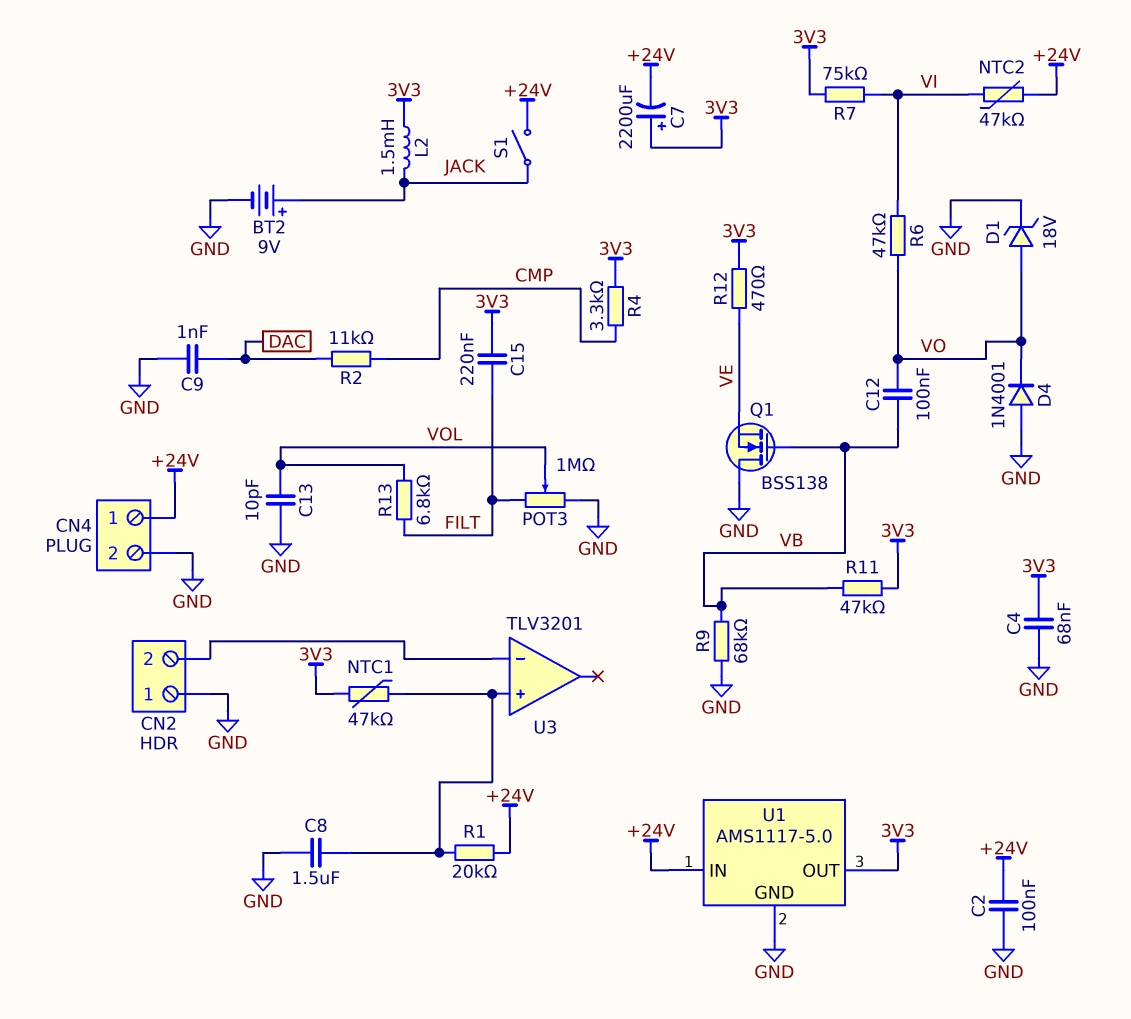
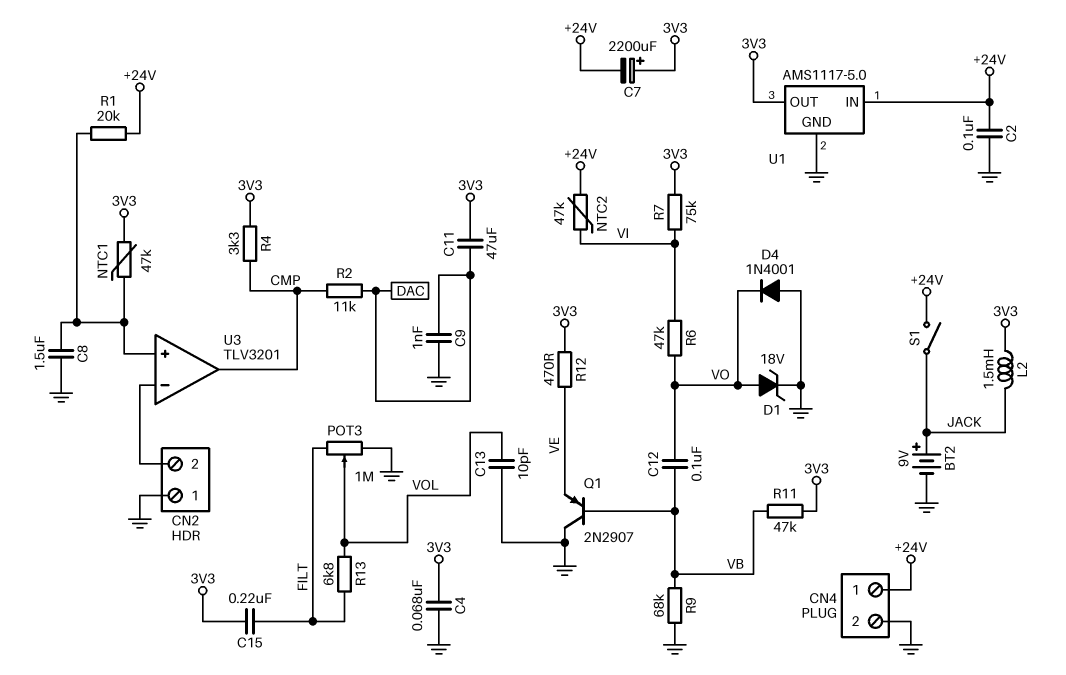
C11: none -> 47uF (3V3, DAC)
Q1: NMOS BSS138 (G VB, D GND, S VE) -> PNP 2N2907 (B VB, C GND, E VE)
U3 pin out: none -> CMP

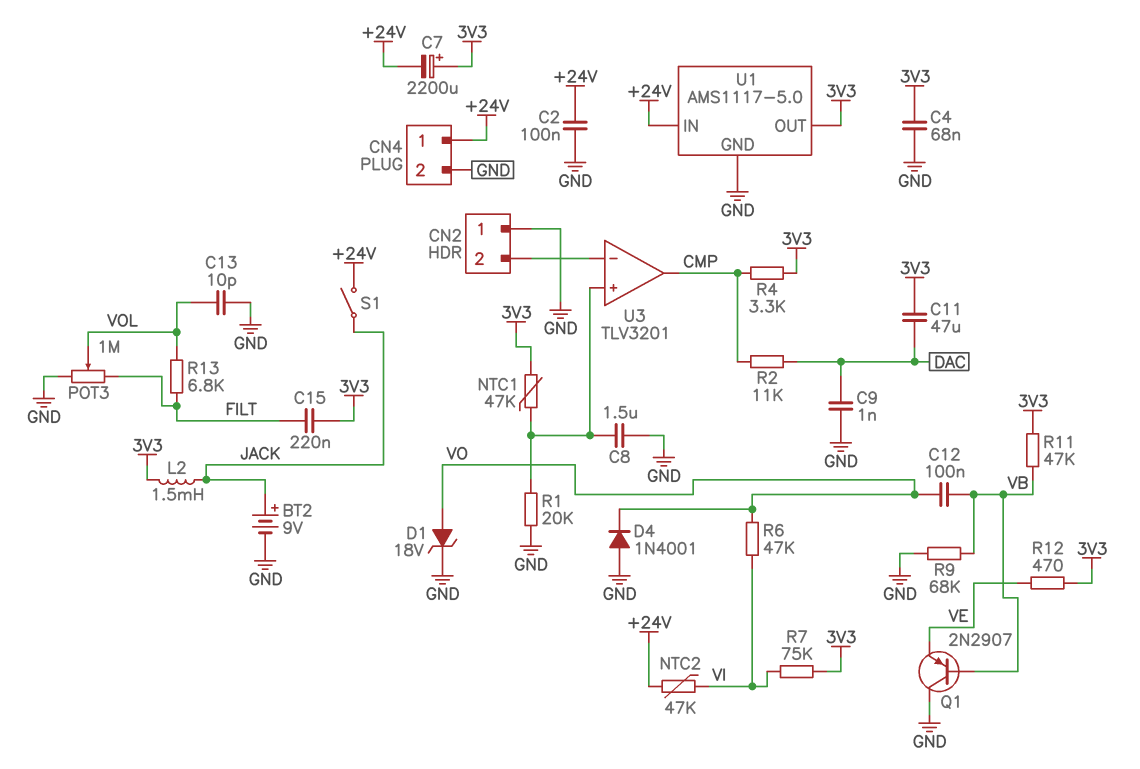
R1: 20k (+24V, U3/in+) -> 20k (GND, U3/in+)

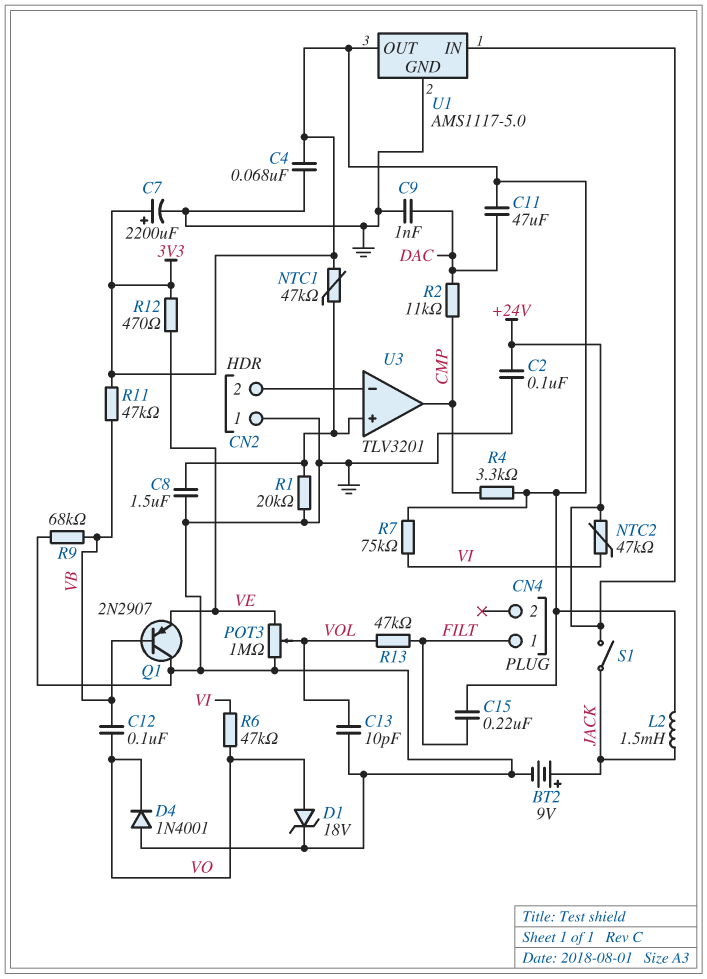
C7: 2200uF (plus 3V3, minus +24V) -> 2200uF (plus 3V3, minus GND)
CN4 pin 1: +24V -> FILT
CN4 pin 2: GND -> none
POT3: 1M (FILT, GND, wiper VOL) -> 1M (GND, VE, wiper VOL)
R13: 6.8k (FILT, VOL) -> 47k (FILT, VOL)

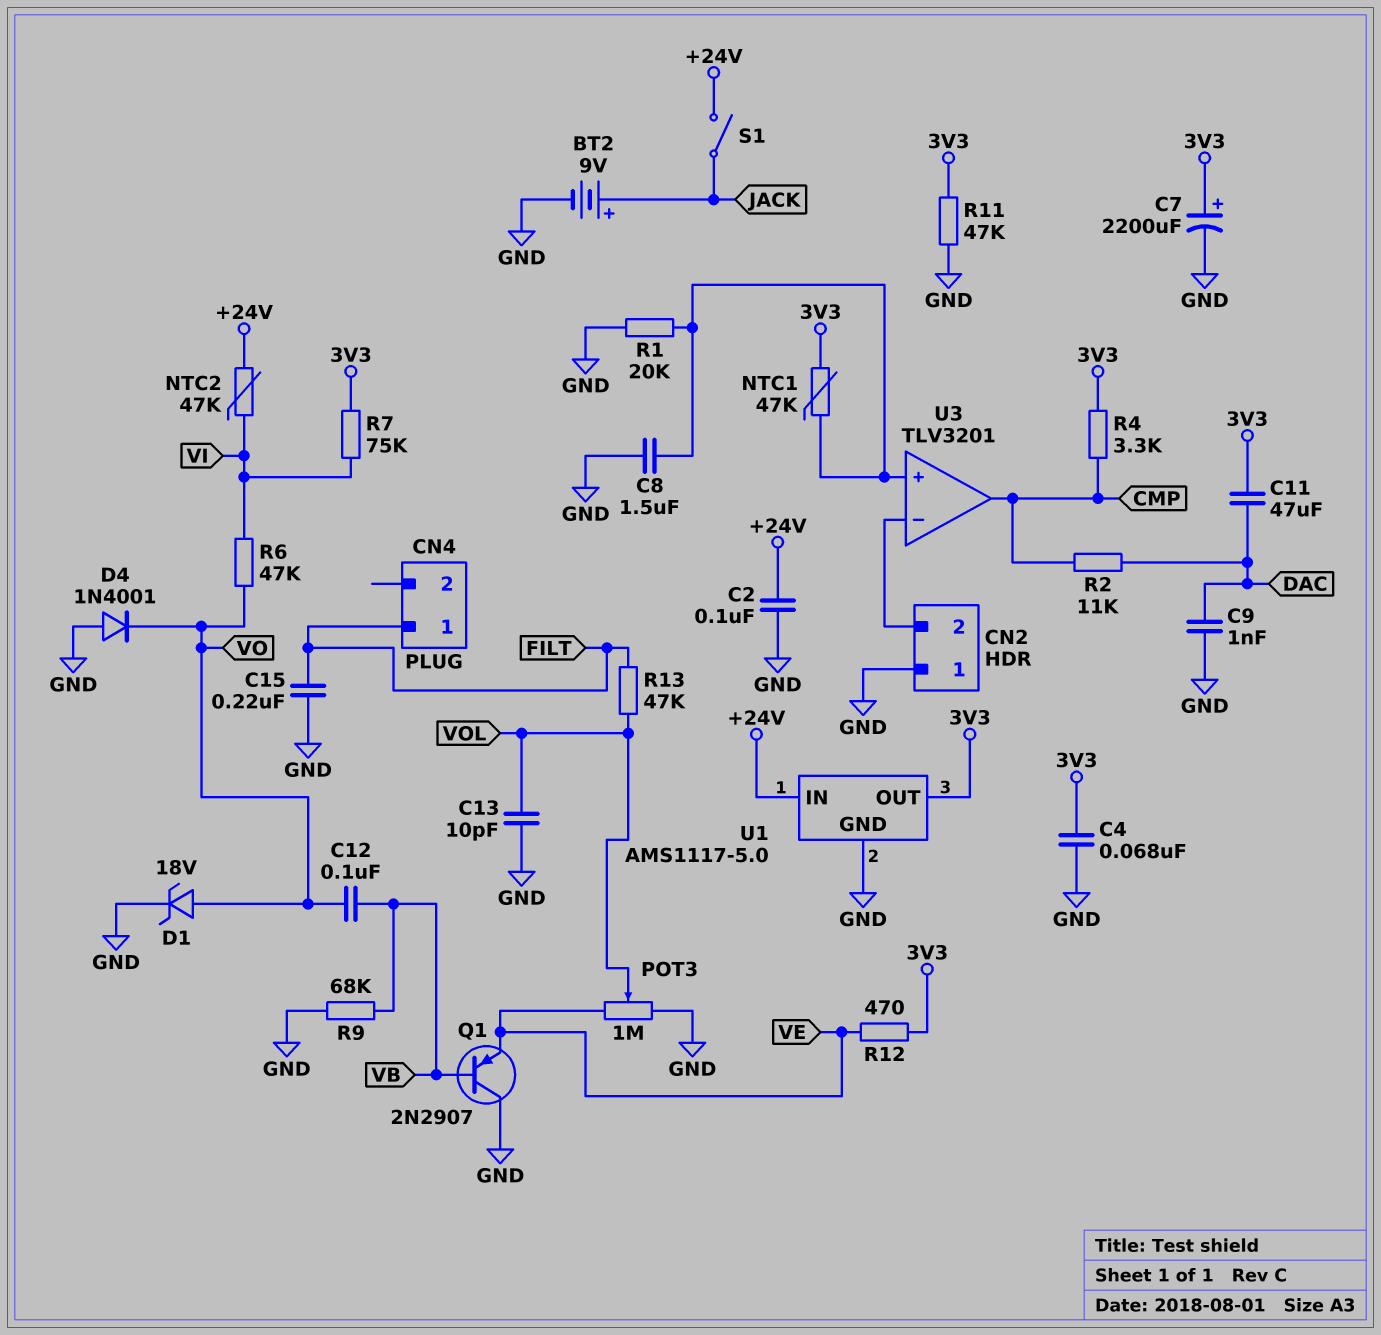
C15: 220nF (3V3, FILT) -> 220nF (FILT, GND)
L2: 1.5mH (3V3, JACK) -> none
R11: 47k (3V3, VB) -> 47k (3V3, GND)

